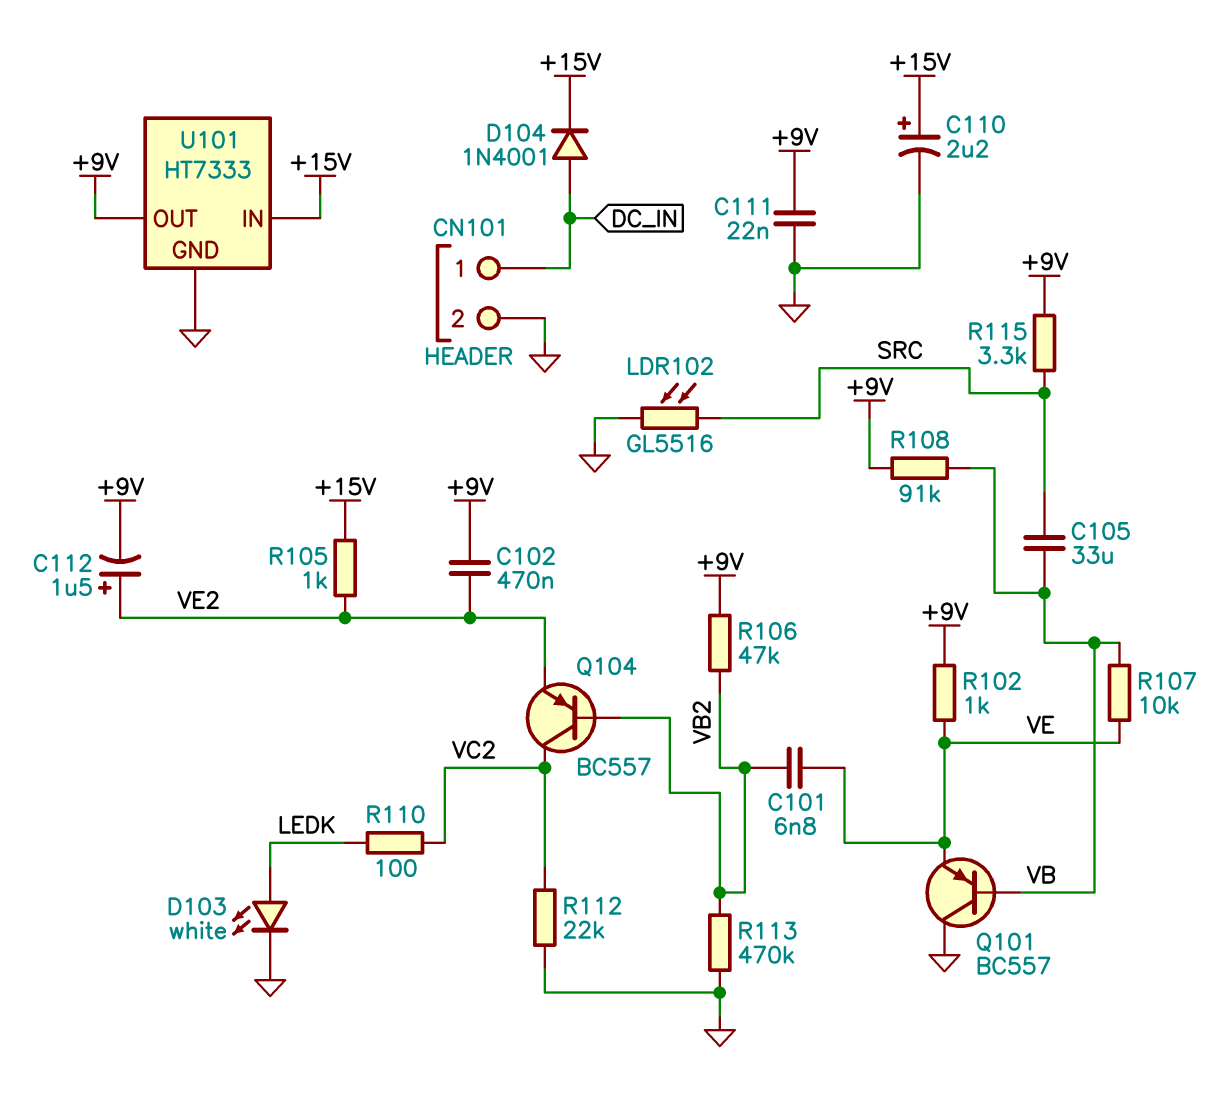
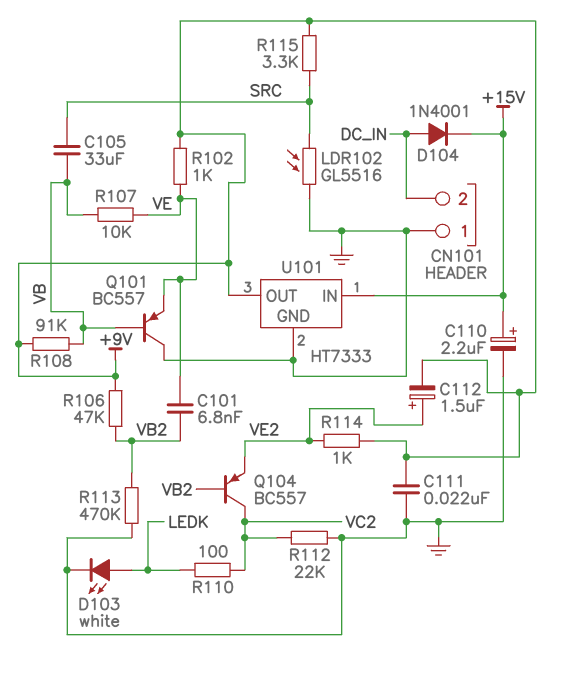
C102: 470nF (+9V, VE2) -> none
CN101 pin 1: DC_IN -> GND
CN101 pin 2: GND -> DC_IN
R105: 1k (+15V, VE2) -> none
R114: none -> 1k (+9V, VE2)

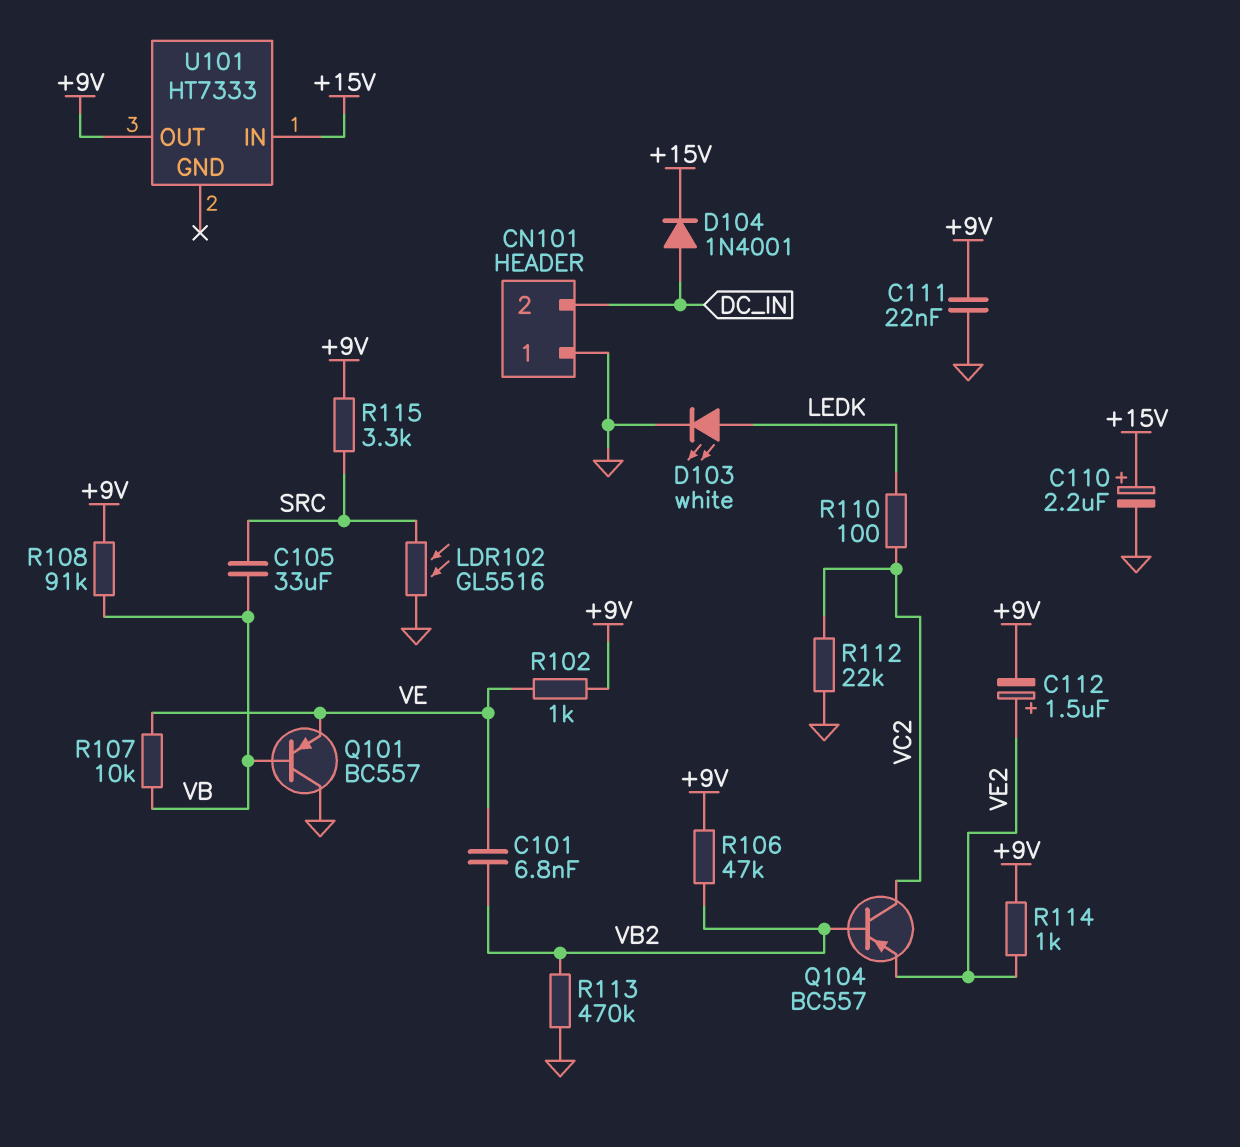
U101 pin GND: GND -> none

